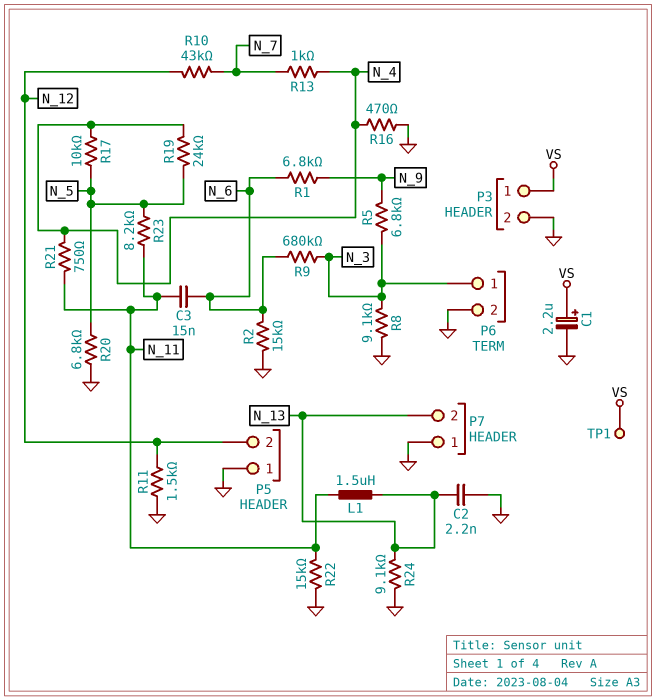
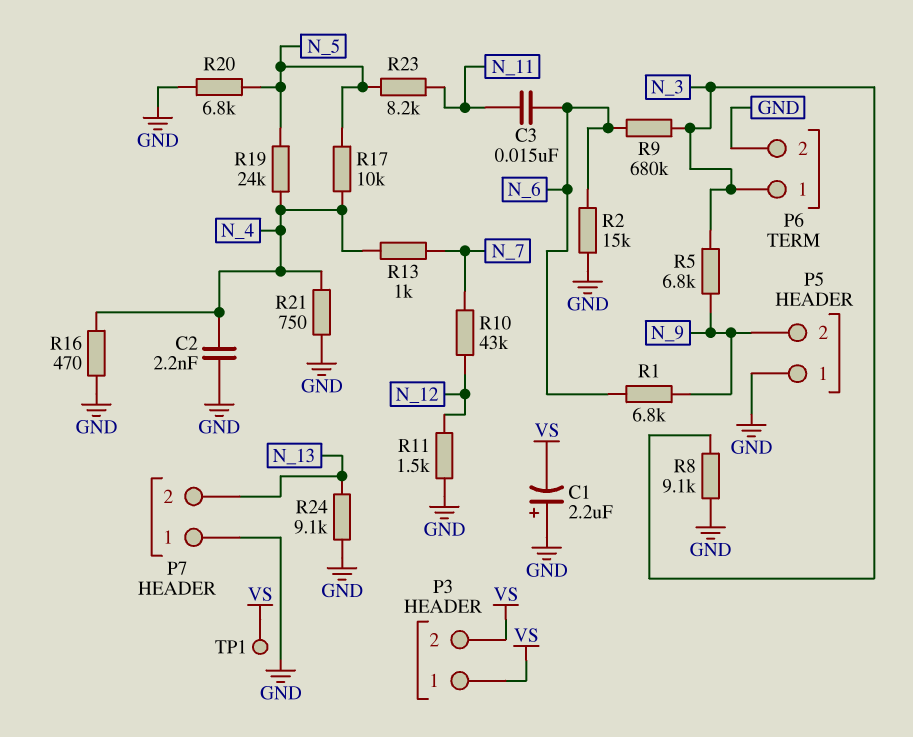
C1: 2.2uF (plus VS, minus GND) -> 2.2uF (plus GND, minus VS)
C2: 2.2nF (GND, N_13) -> 2.2nF (GND, N_4)
L1: 1.5uH (N_11, N_13) -> none
P3 pin 2: GND -> VS
P5 pin 2: N_12 -> N_9
R21: 750 (N_4, N_11) -> 750 (GND, N_4)
R22: 15k (GND, N_11) -> none

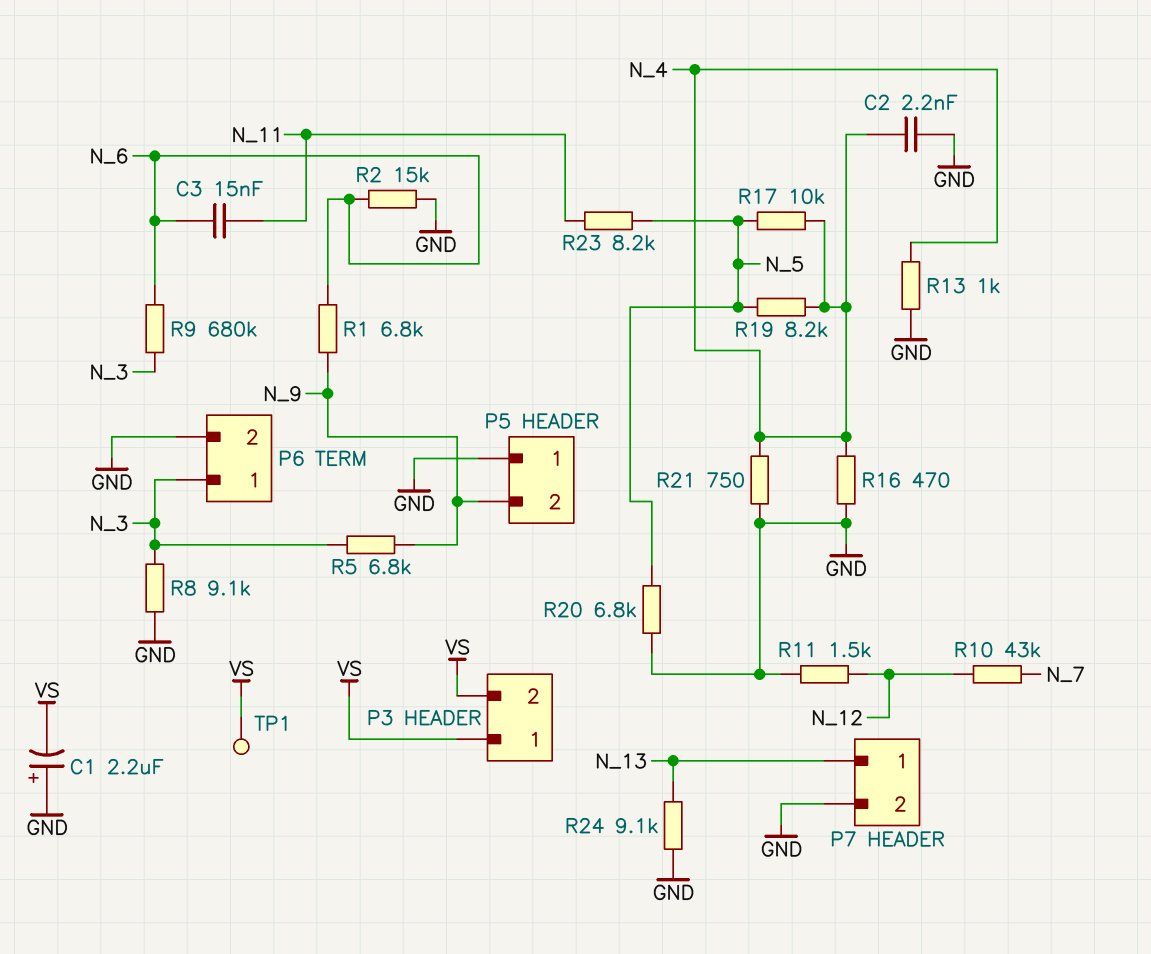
P7 pin 1: GND -> N_13
P7 pin 2: N_13 -> GND
R13: 1k (N_4, N_7) -> 1k (GND, N_4)
R19: 24k (N_4, N_5) -> 8.2k (N_4, N_5)

